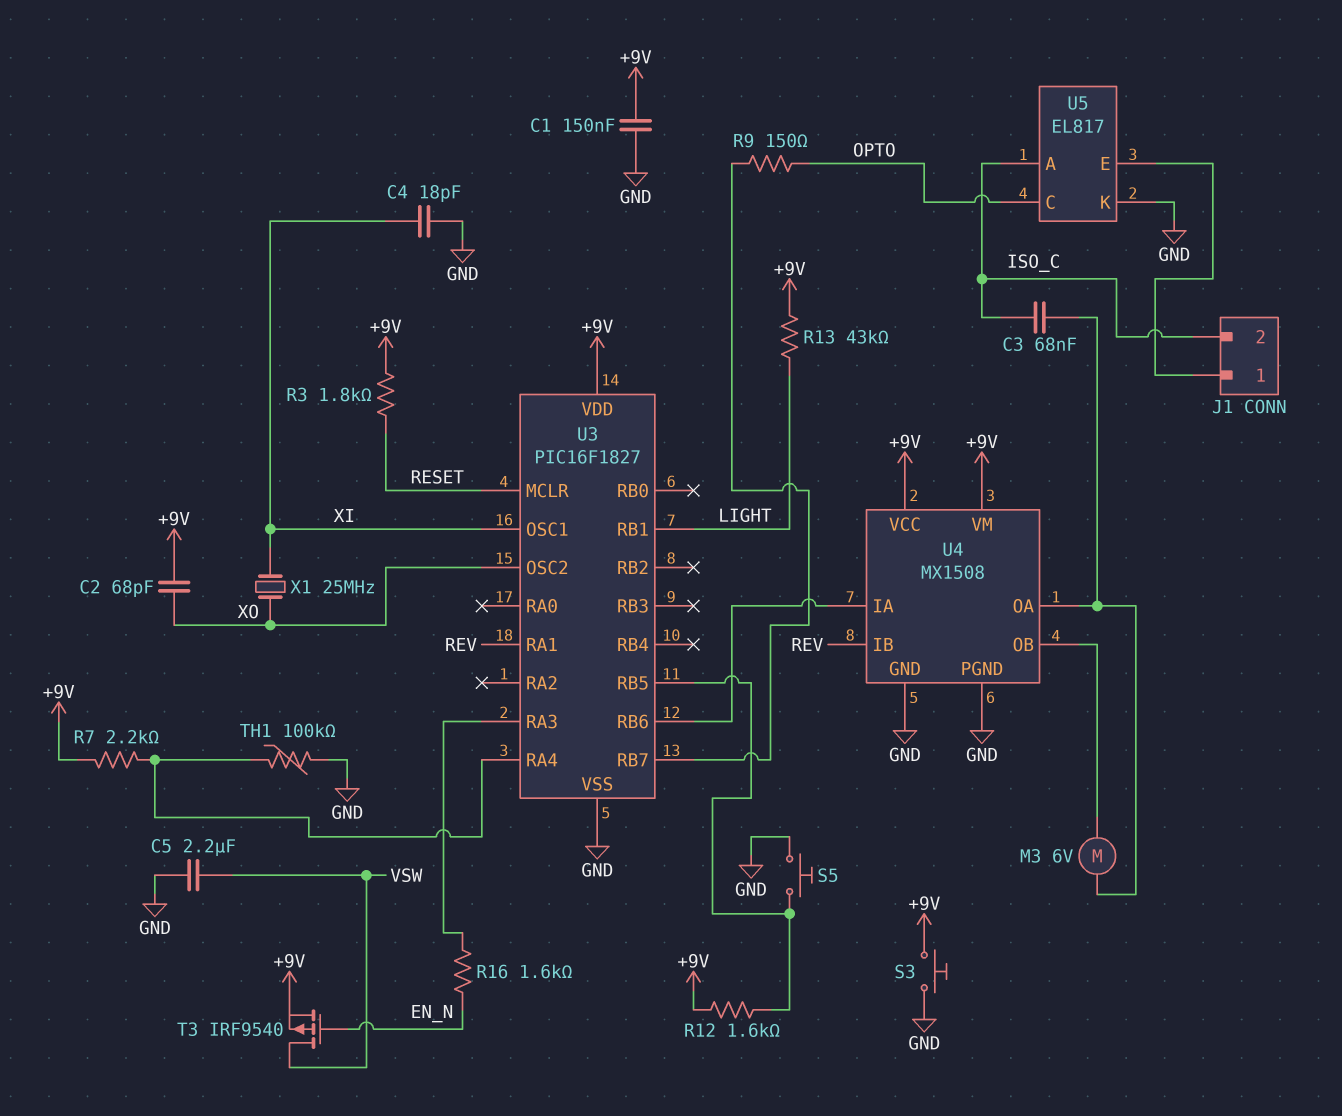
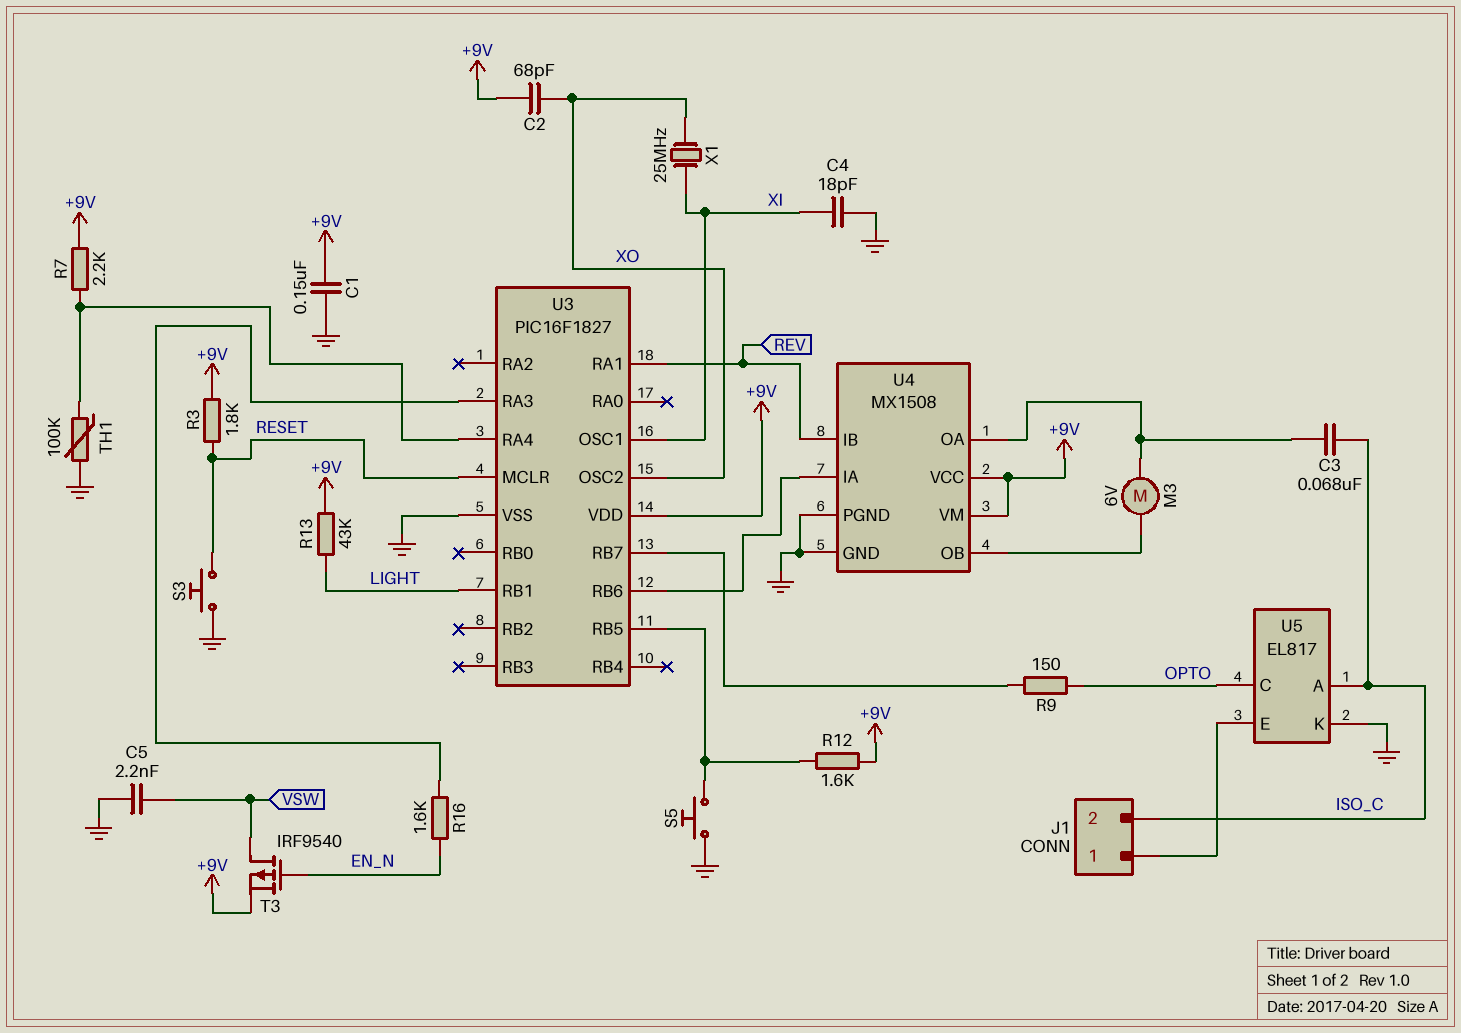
C5: 2.2uF (GND, VSW) -> 2.2nF (GND, VSW)
S3: button (+9V, GND) -> button (GND, RESET)

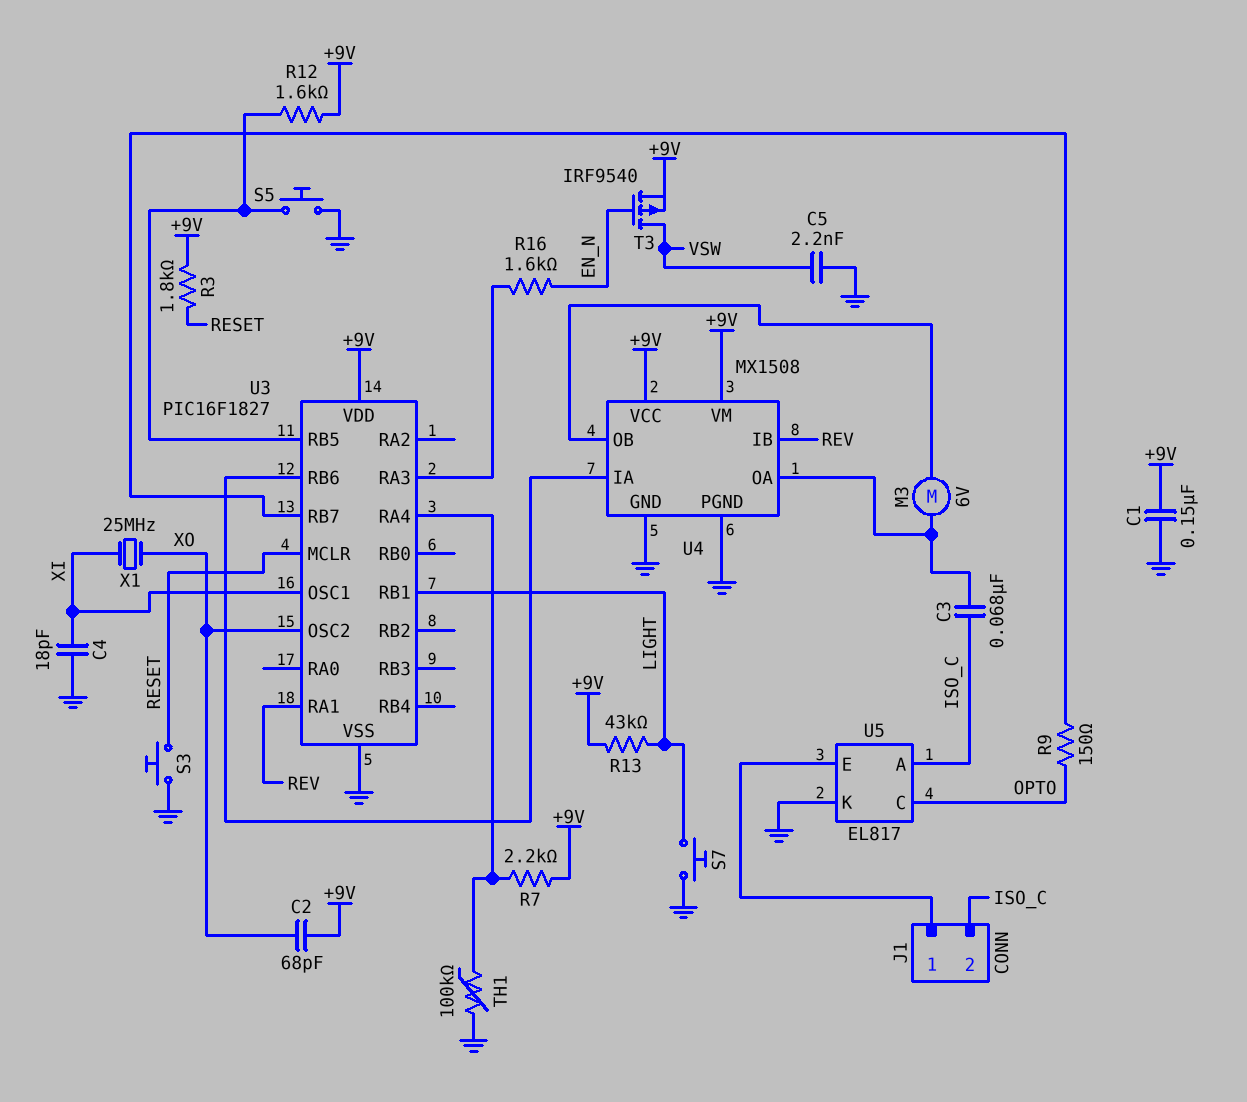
S7: none -> button (GND, LIGHT)

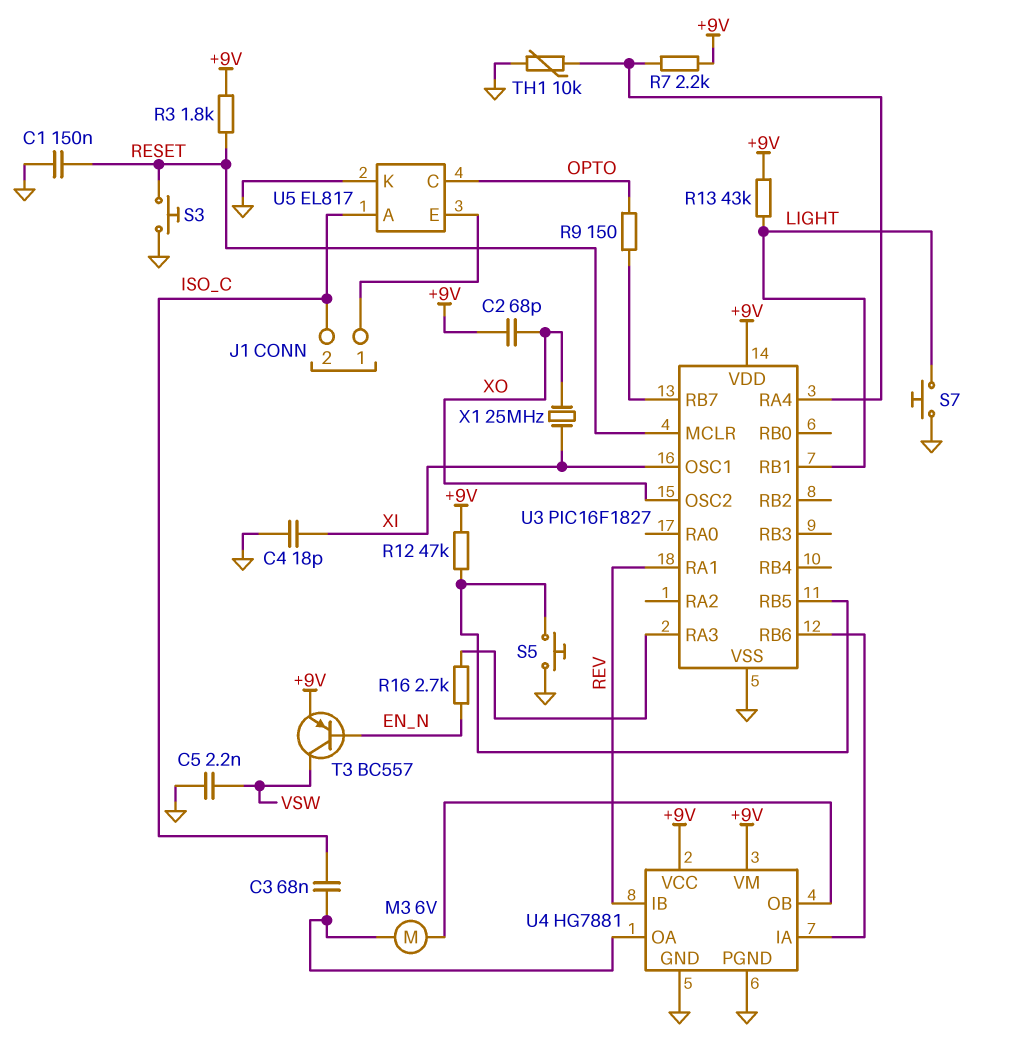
C1: 150nF (+9V, GND) -> 150nF (GND, RESET)
R12: 1.6k (+9V, U3/RB5) -> 47k (+9V, U3/RB5)
R16: 1.6k (EN_N, U3/RA3) -> 2.7k (EN_N, U3/RA3)
T3: PMOS IRF9540 (G EN_N, D VSW, S +9V) -> PNP BC557 (B EN_N, C VSW, E +9V)
TH1: 100k (GND, U3/RA4) -> 10k (GND, U3/RA4)
U4: MX1508 -> HG7881

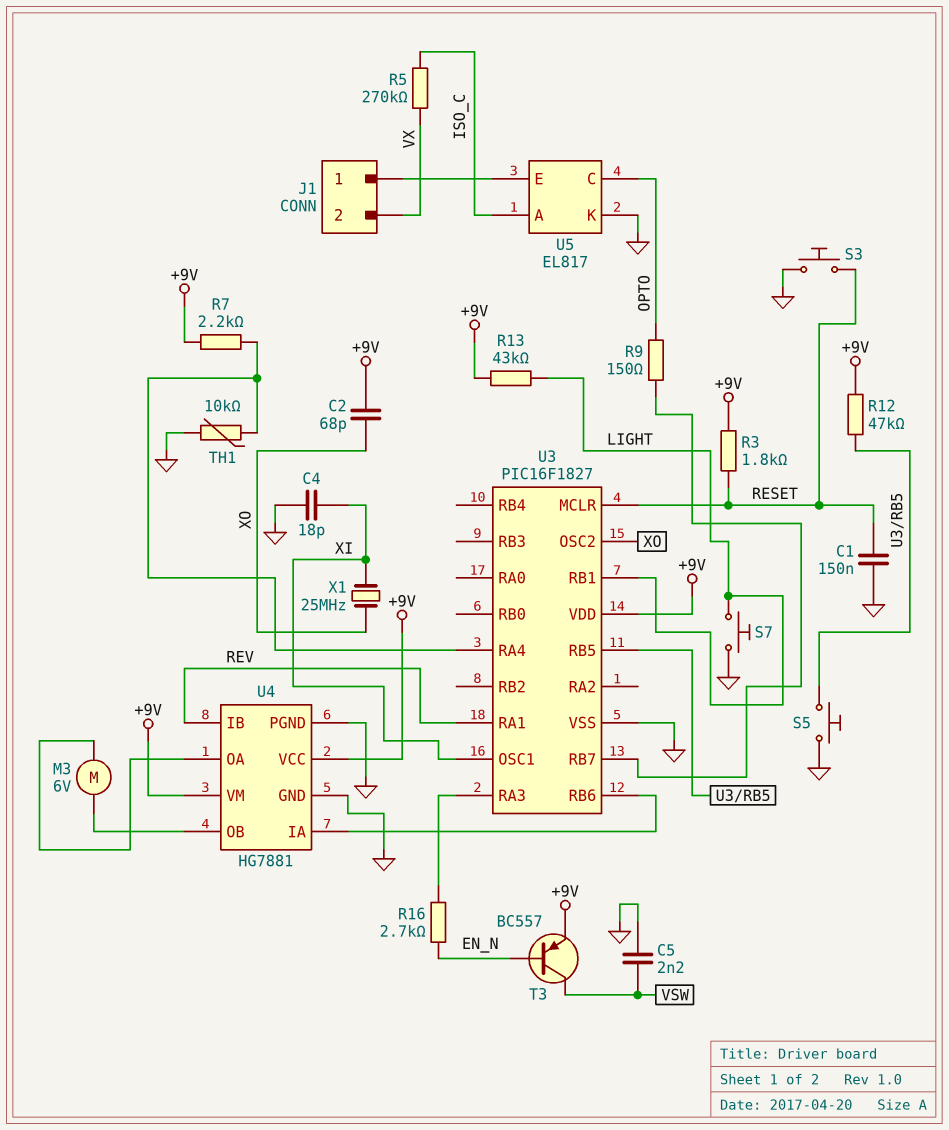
C3: 68nF (ISO_C, U4/OA) -> none
J1 pin 2: ISO_C -> VX
R5: none -> 270k (ISO_C, VX)

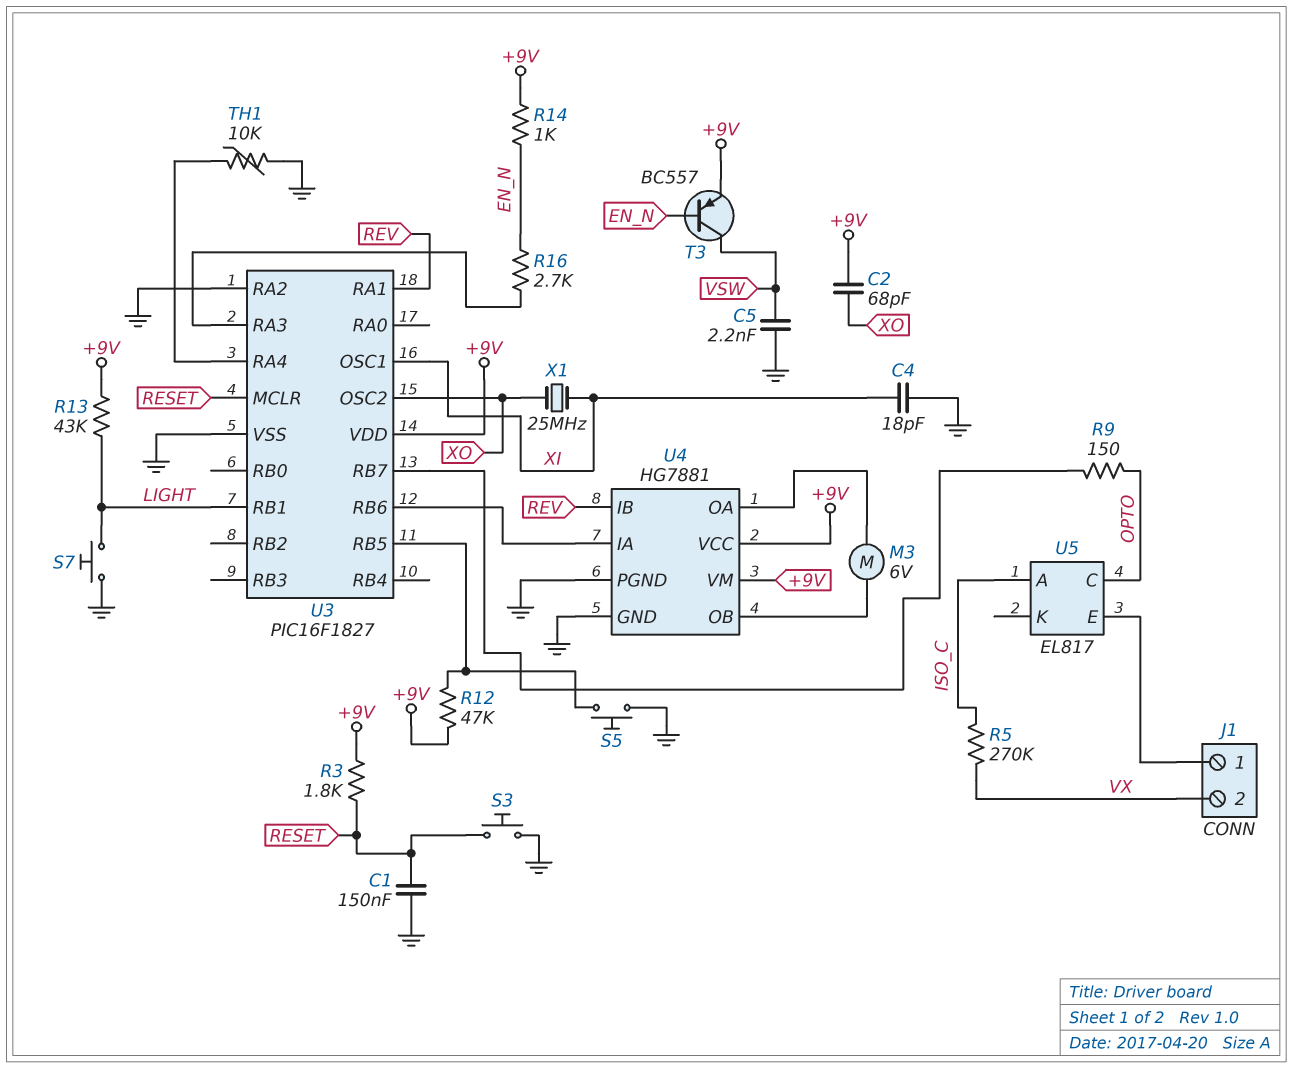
R7: 2.2k (+9V, U3/RA4) -> none
R14: none -> 1k (+9V, EN_N)
U3 pin RA2: none -> GND
U5 pin K: GND -> none

